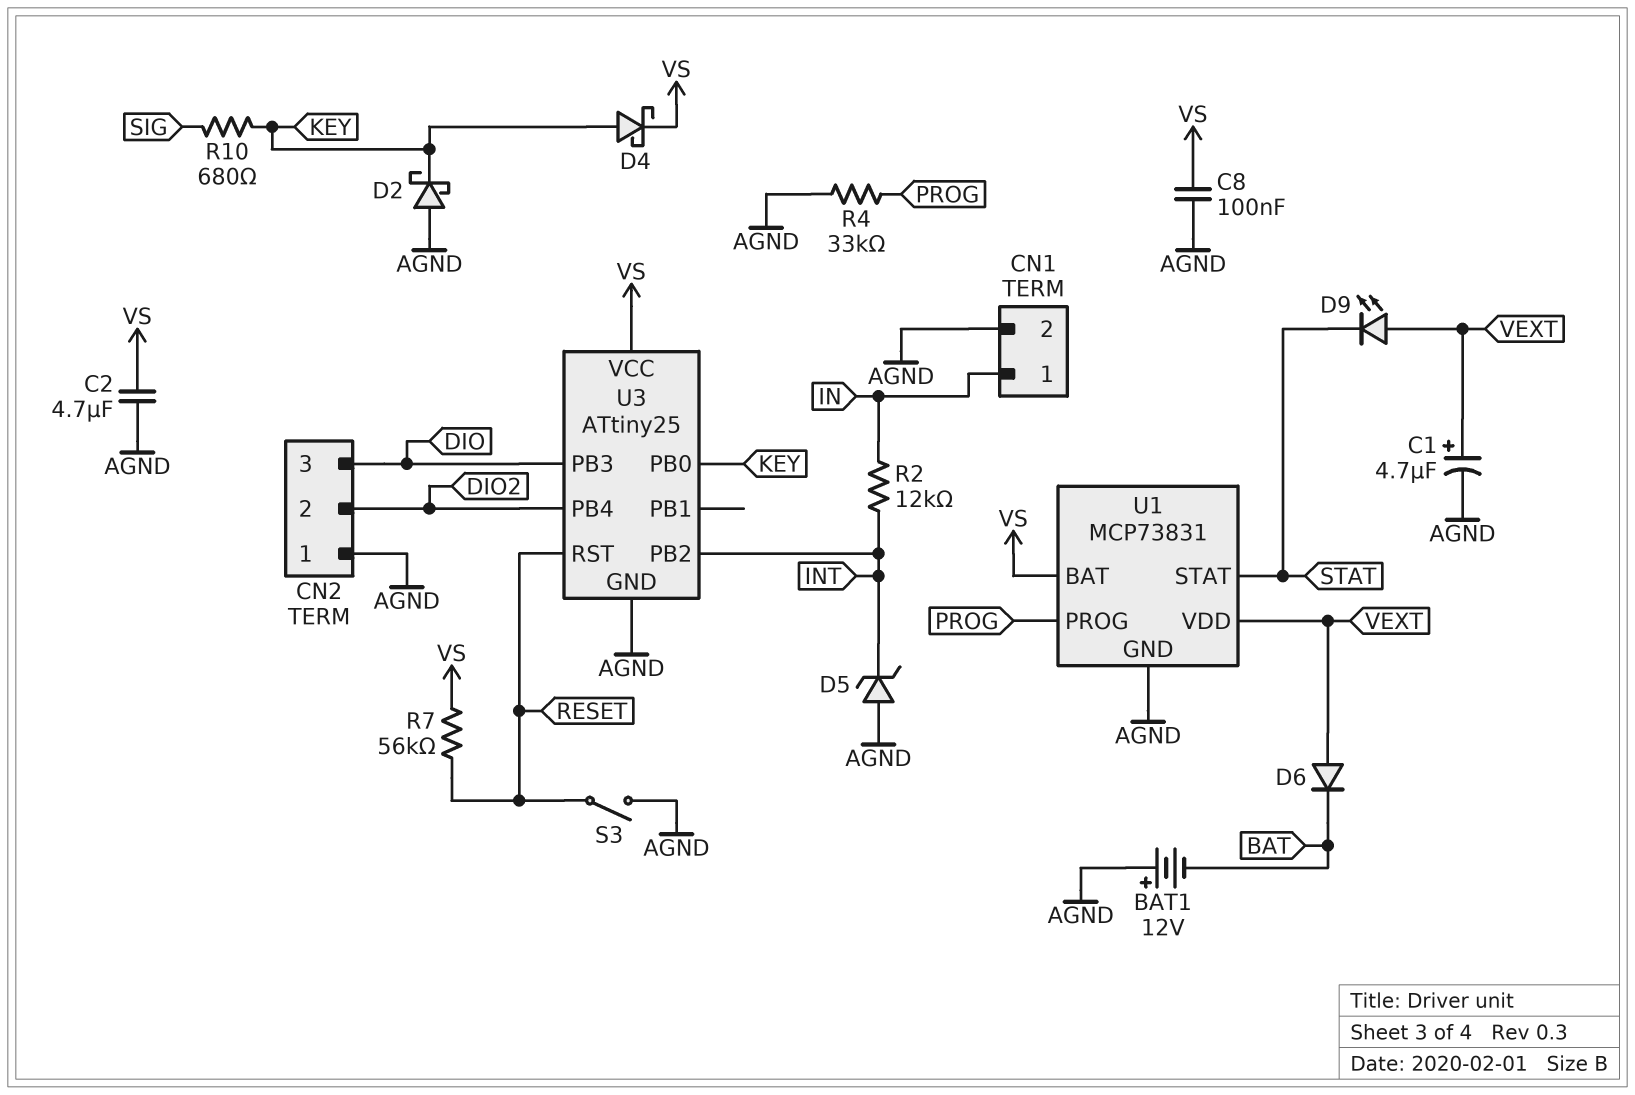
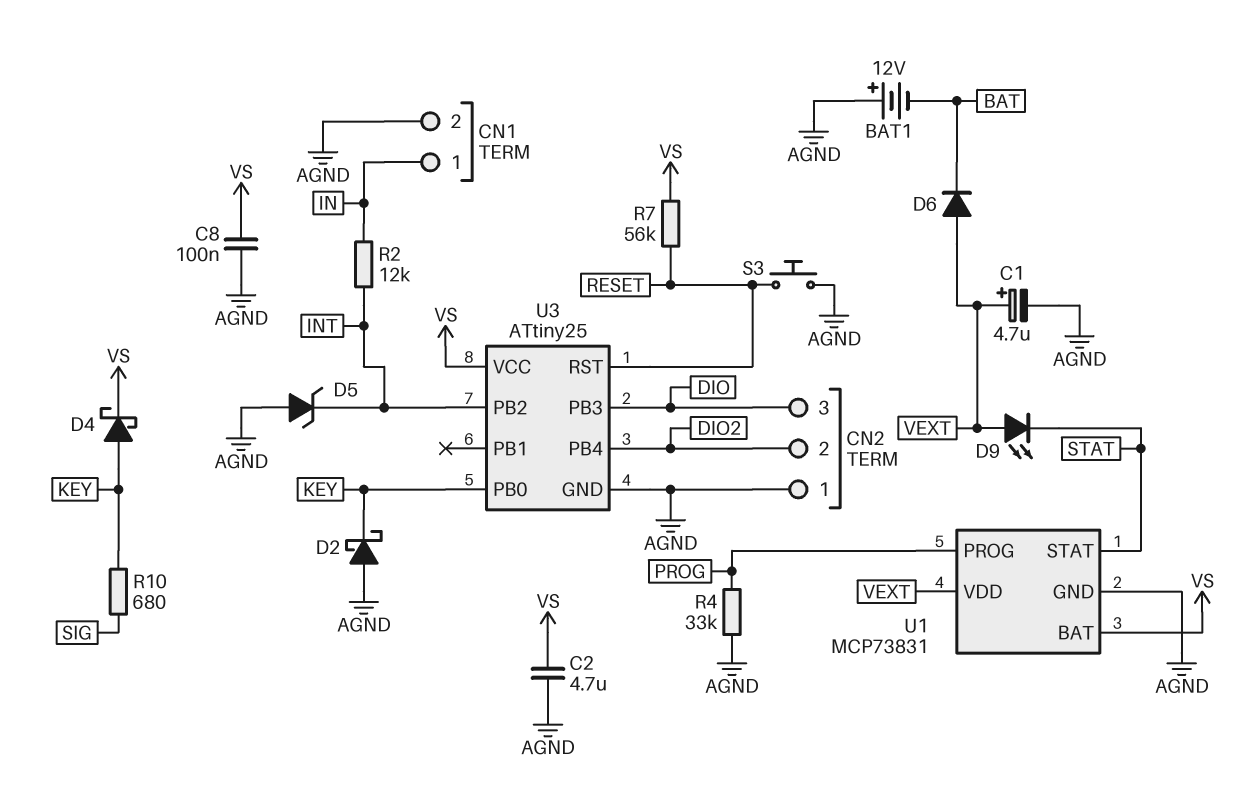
S3: switch (AGND, RESET) -> button (AGND, RESET)

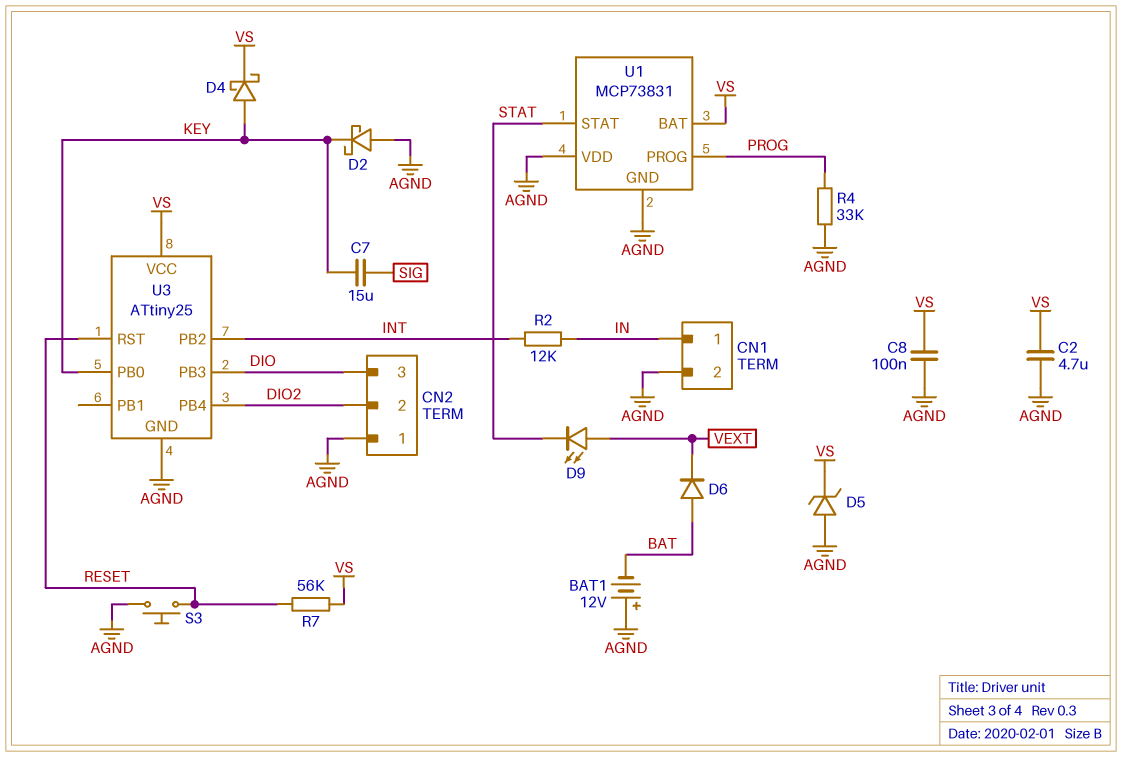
C1: 4.7uF (plus VEXT, minus AGND) -> none
C7: none -> 15uF (KEY, SIG)
D5: zener (A AGND, K INT) -> zener (A AGND, K VS)
D6: diode (A VEXT, K BAT) -> diode (A BAT, K VEXT)
R10: 680 (KEY, SIG) -> none
U1 pin VDD: VEXT -> AGND

